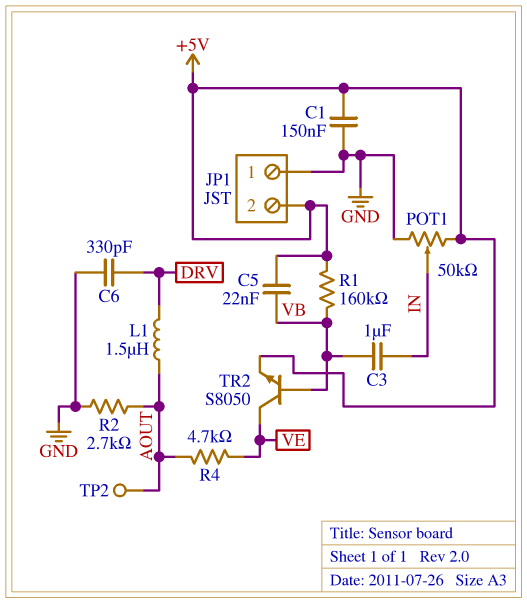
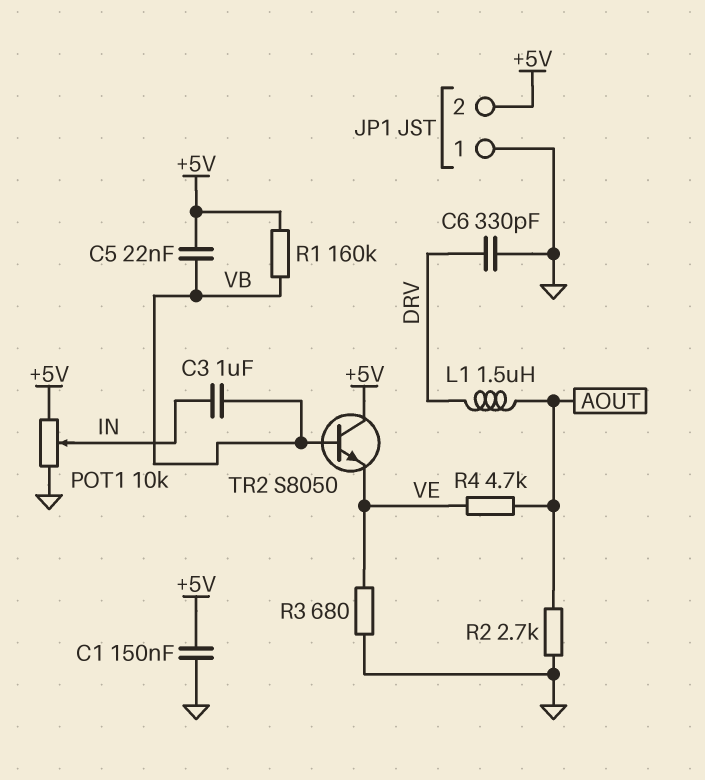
POT1: 50k (+5V, GND, wiper IN) -> 10k (+5V, GND, wiper IN)
R3: none -> 680 (GND, VE)
TP2: test point (AOUT) -> none
TR2: NPN S8050 (B VB, C VE, E +5V) -> NPN S8050 (B VB, C +5V, E VE)

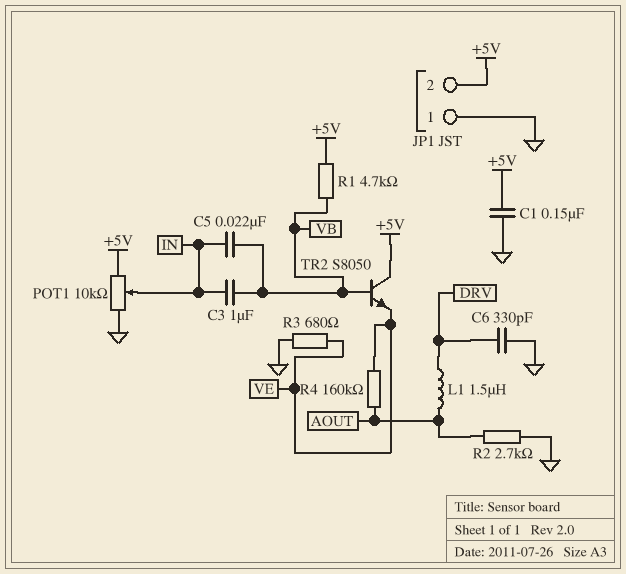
C5: 22nF (+5V, VB) -> 22nF (IN, VB)
R1: 160k (+5V, VB) -> 4.7k (+5V, VB)
R4: 4.7k (AOUT, VE) -> 160k (AOUT, VE)

